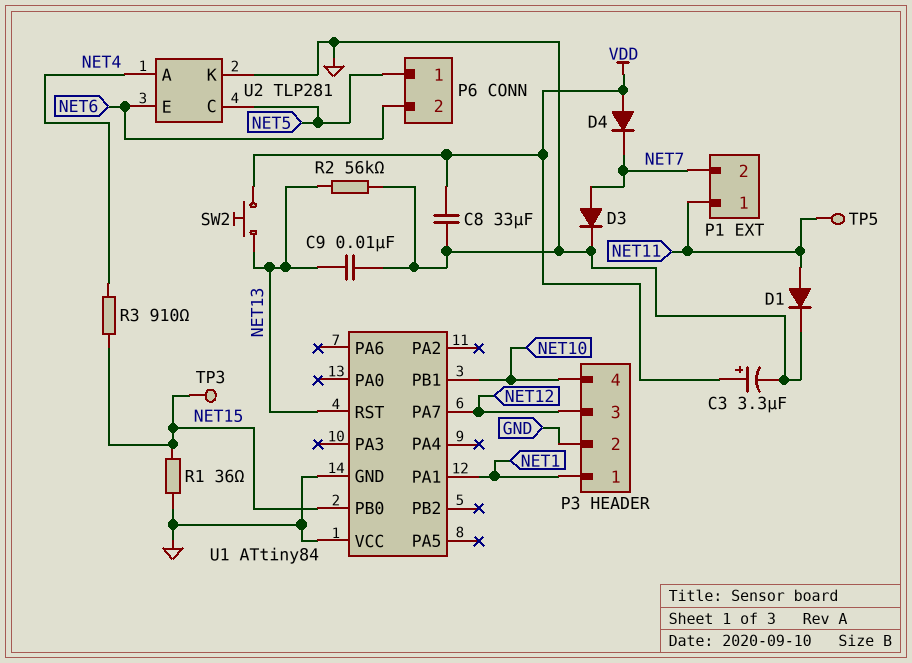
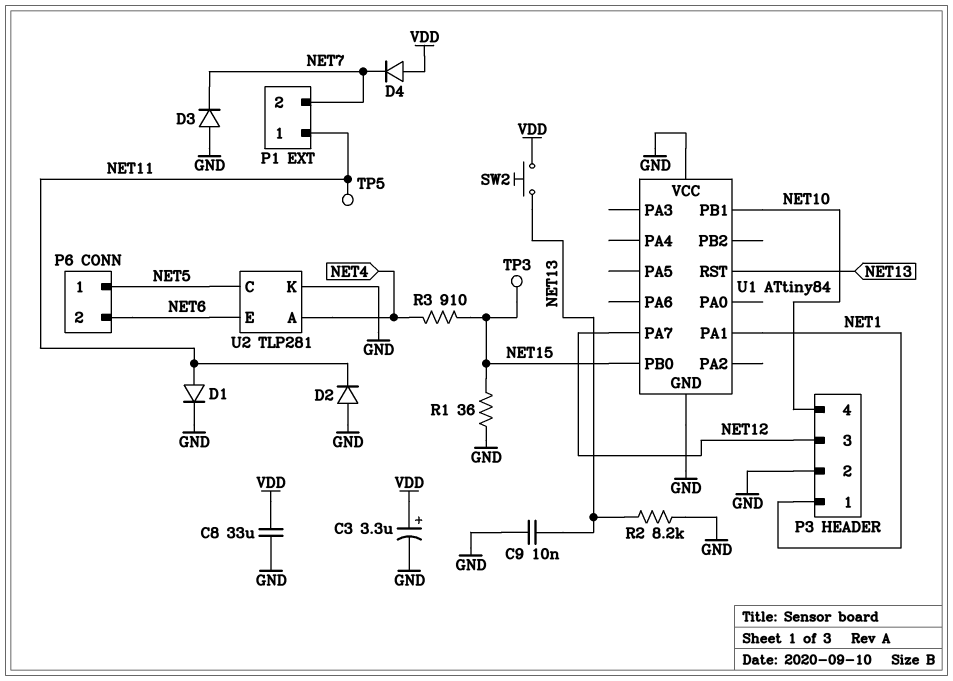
D2: none -> diode (A GND, K NET11)
D3: diode (A NET7, K GND) -> diode (A GND, K NET7)
R2: 56k (GND, NET13) -> 8.2k (GND, NET13)

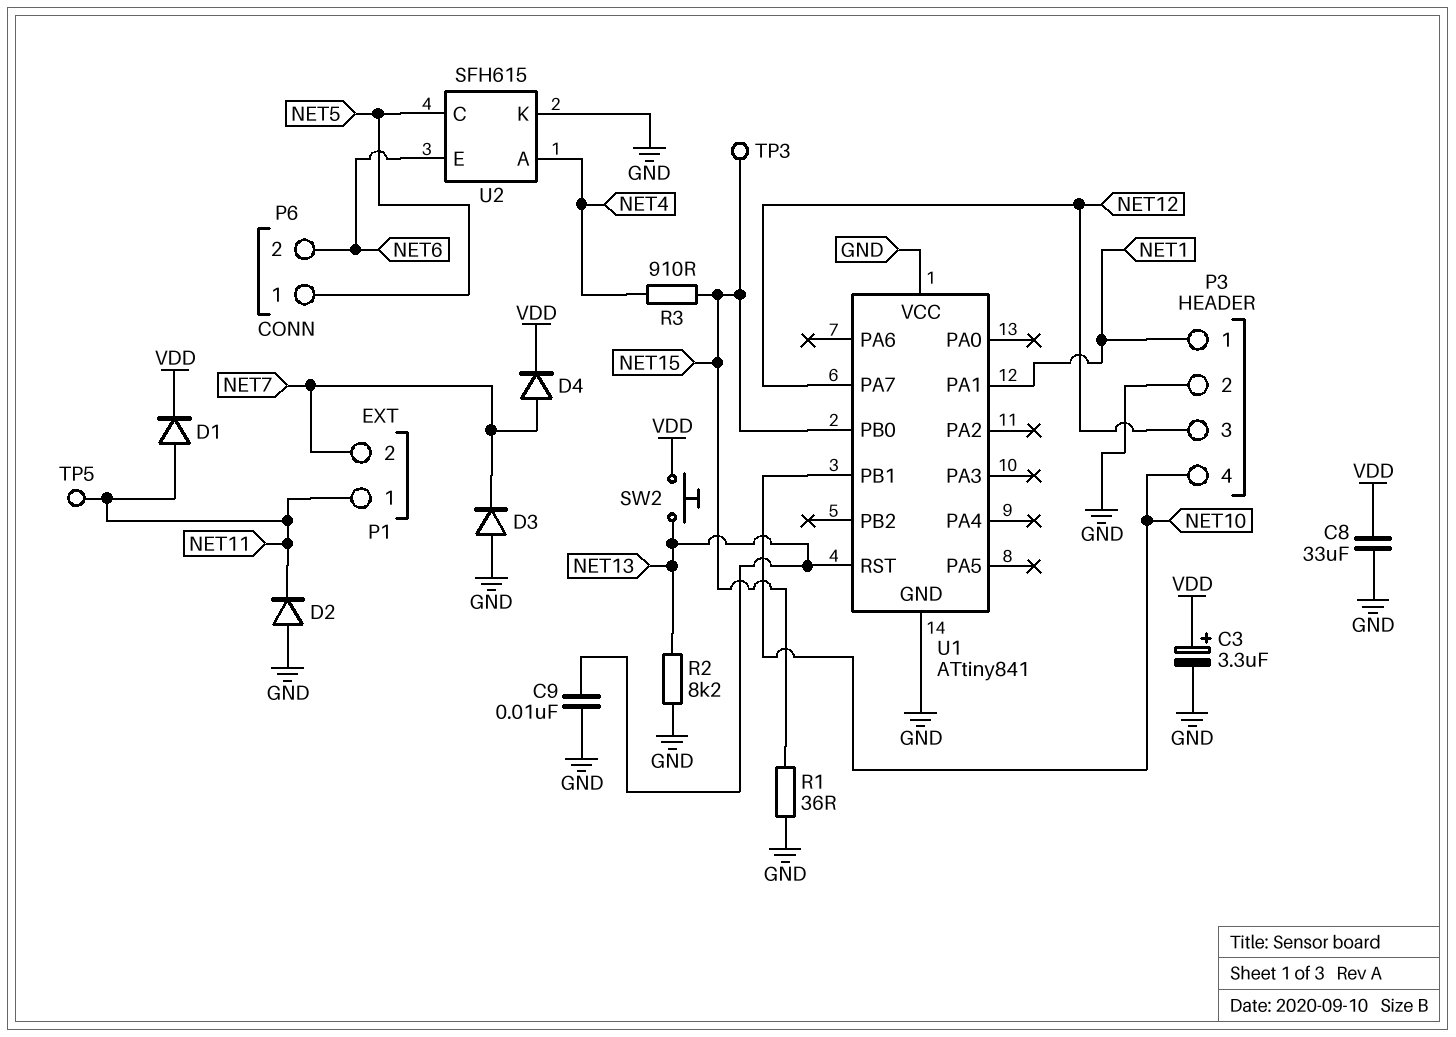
D1: diode (A NET11, K GND) -> diode (A NET11, K VDD)
D4: diode (A VDD, K NET7) -> diode (A NET7, K VDD)
U1: ATtiny84 -> ATtiny841
U2: TLP281 -> SFH615

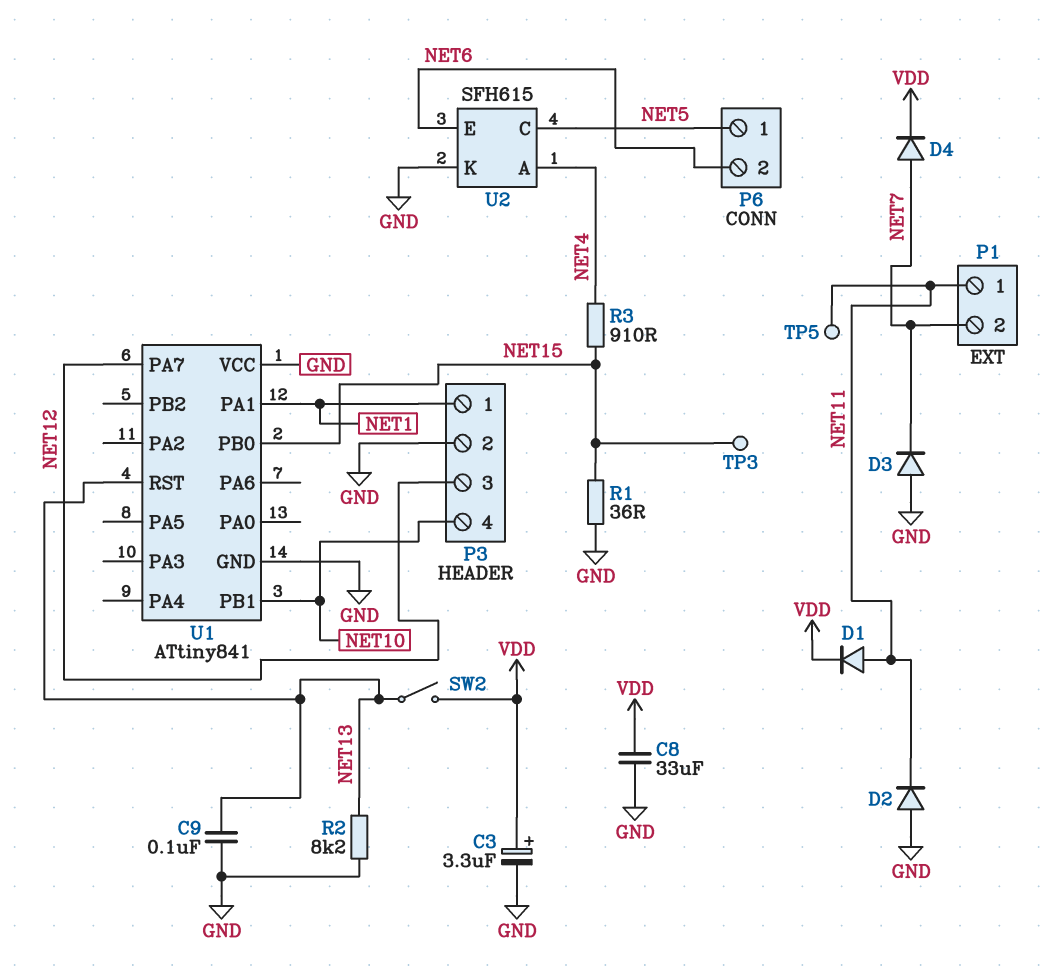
C9: 10nF (GND, NET13) -> 100nF (GND, NET13)
SW2: button (NET13, VDD) -> switch (NET13, VDD)

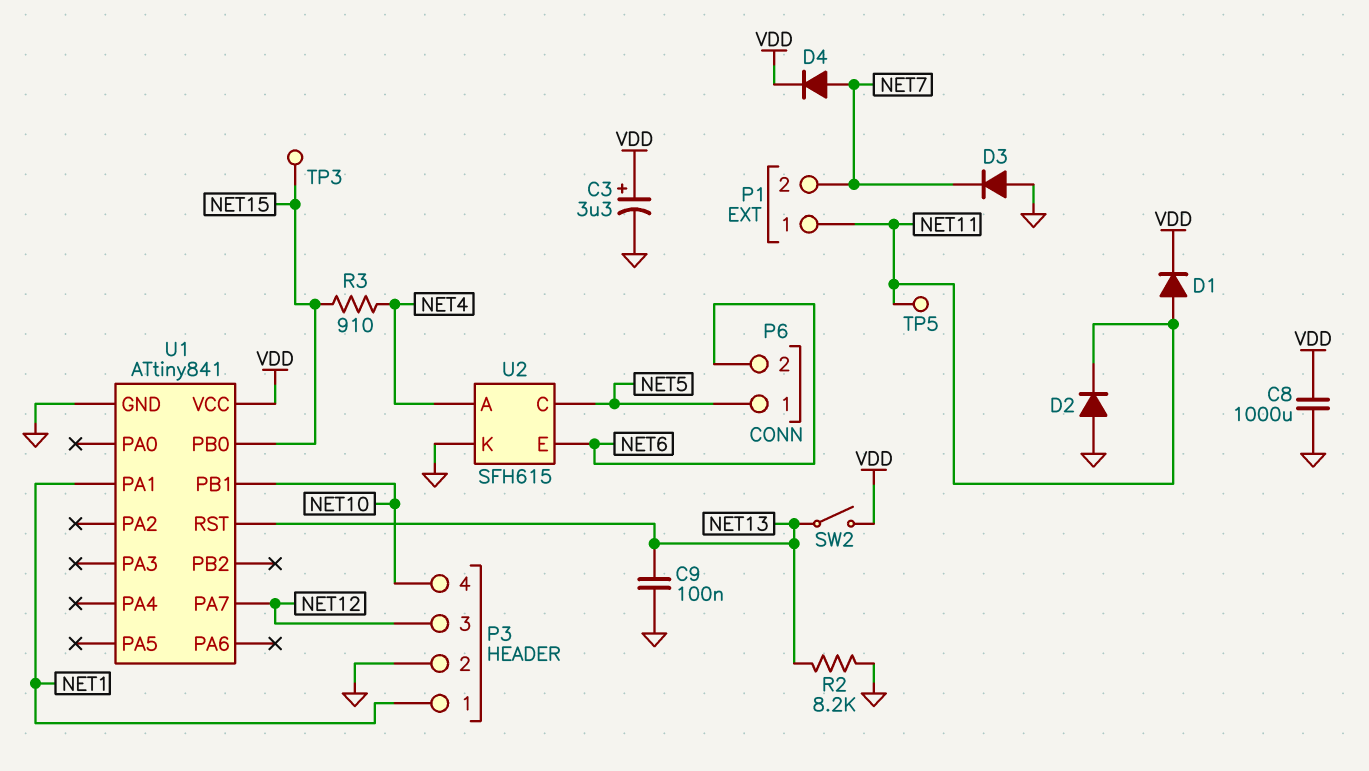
C8: 33uF (GND, VDD) -> 1000uF (GND, VDD)
R1: 36 (GND, NET15) -> none
U1 pin VCC: GND -> VDD

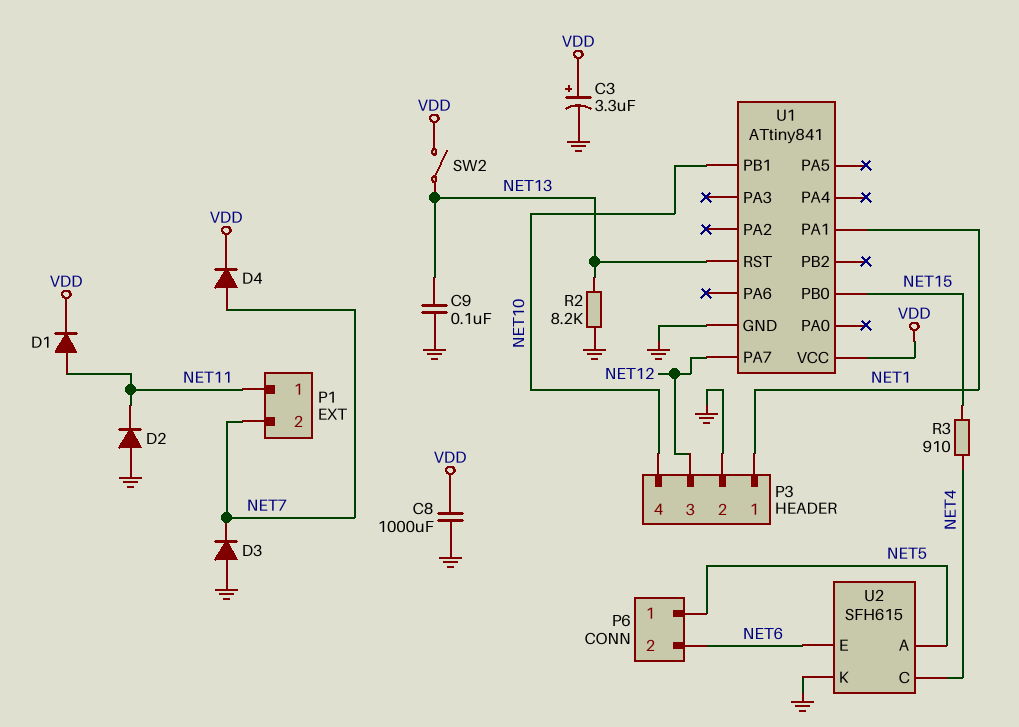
TP3: test point (NET15) -> none
TP5: test point (NET11) -> none
U2 pin A: NET4 -> NET5
U2 pin C: NET5 -> NET4

